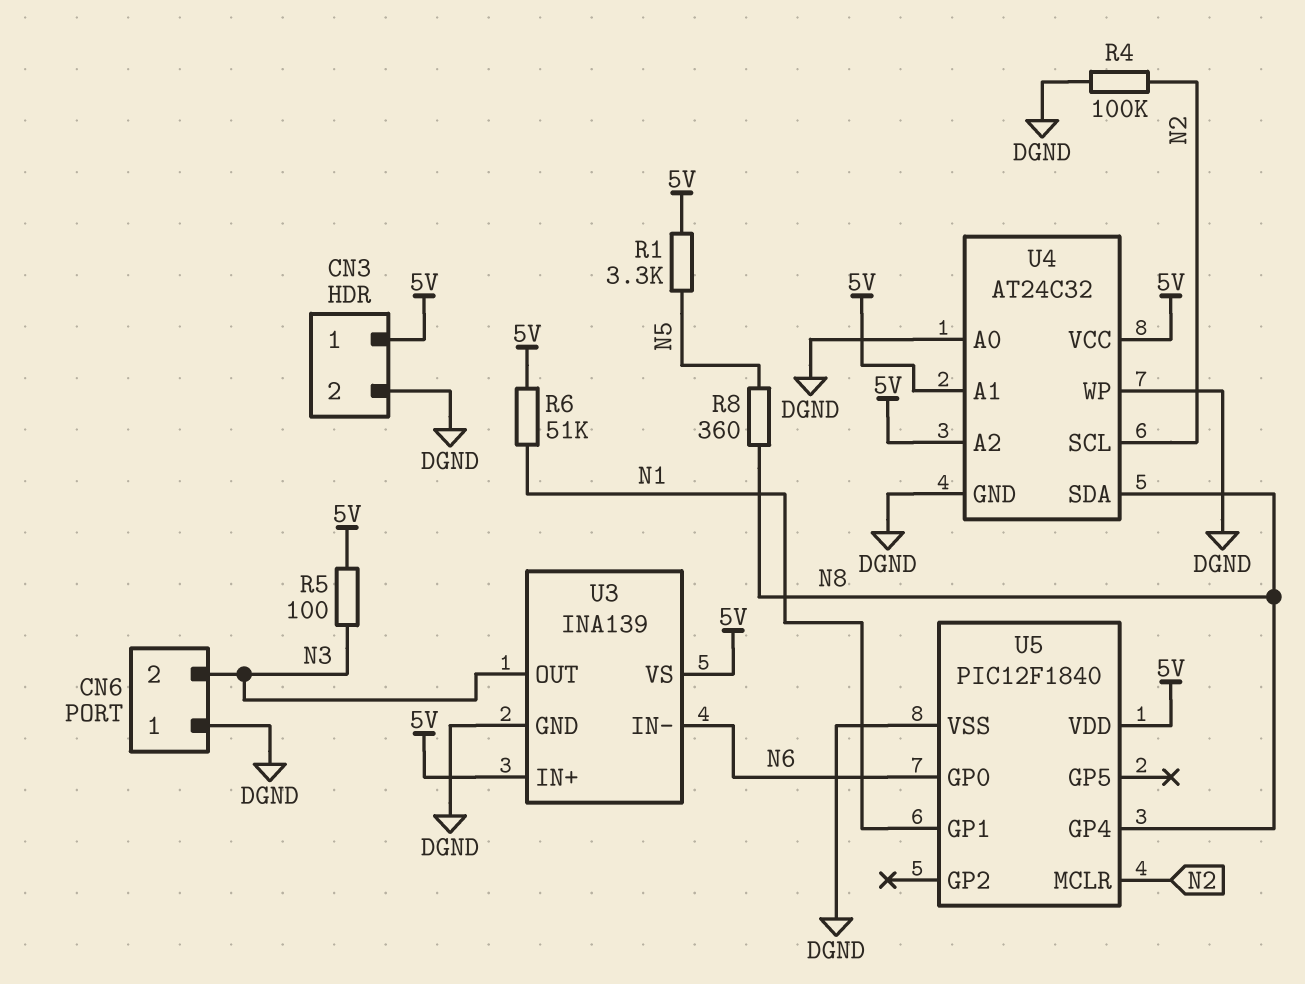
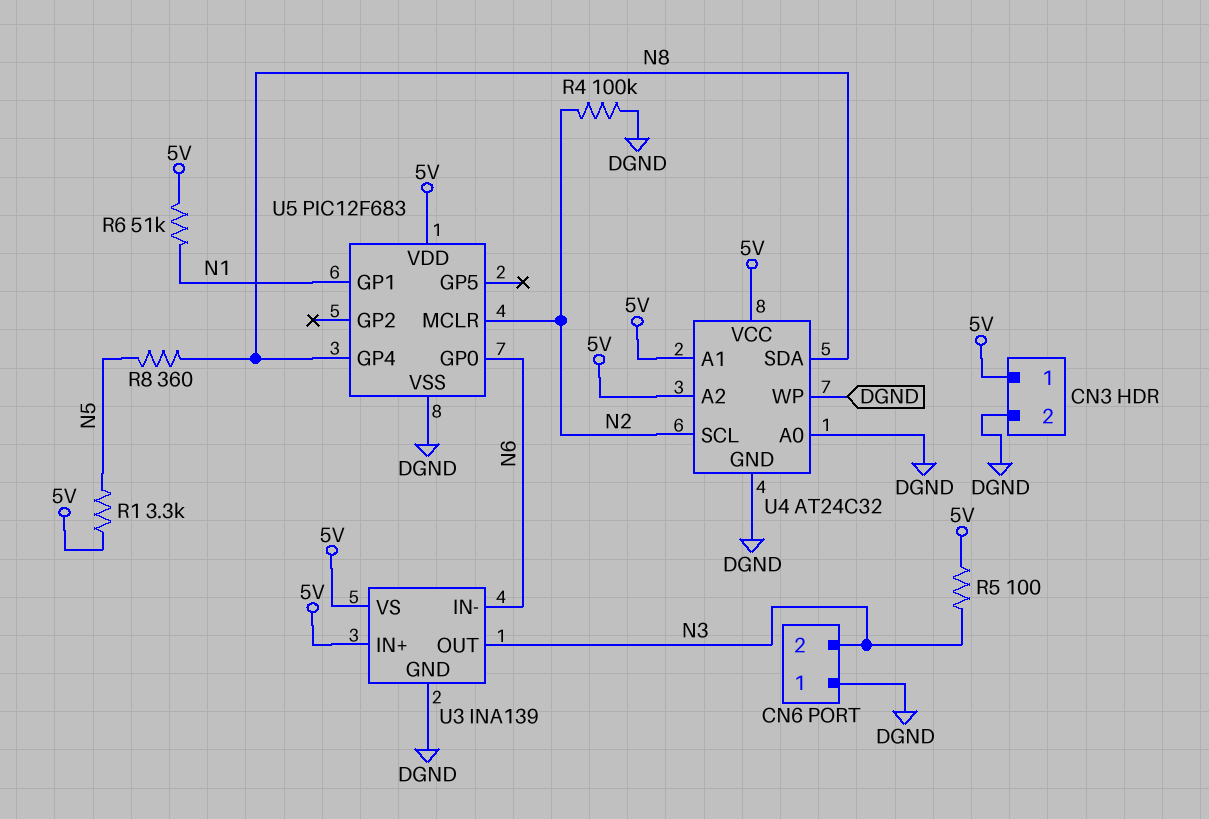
U5: PIC12F1840 -> PIC12F683

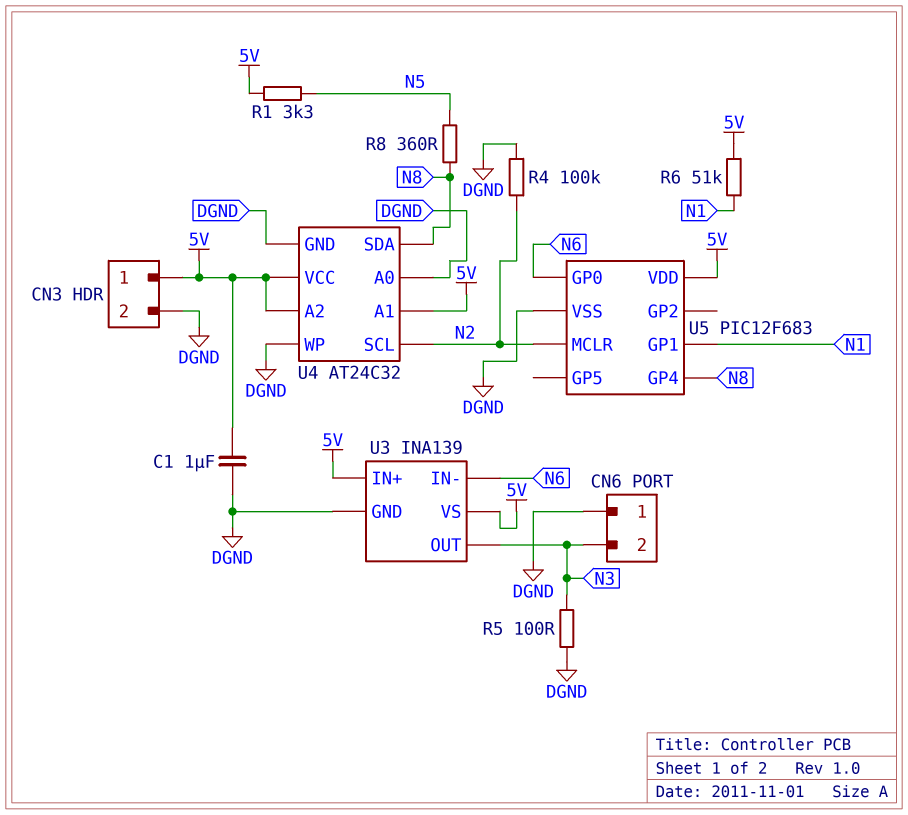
C1: none -> 1uF (5V, DGND)
R5: 100 (5V, N3) -> 100 (DGND, N3)

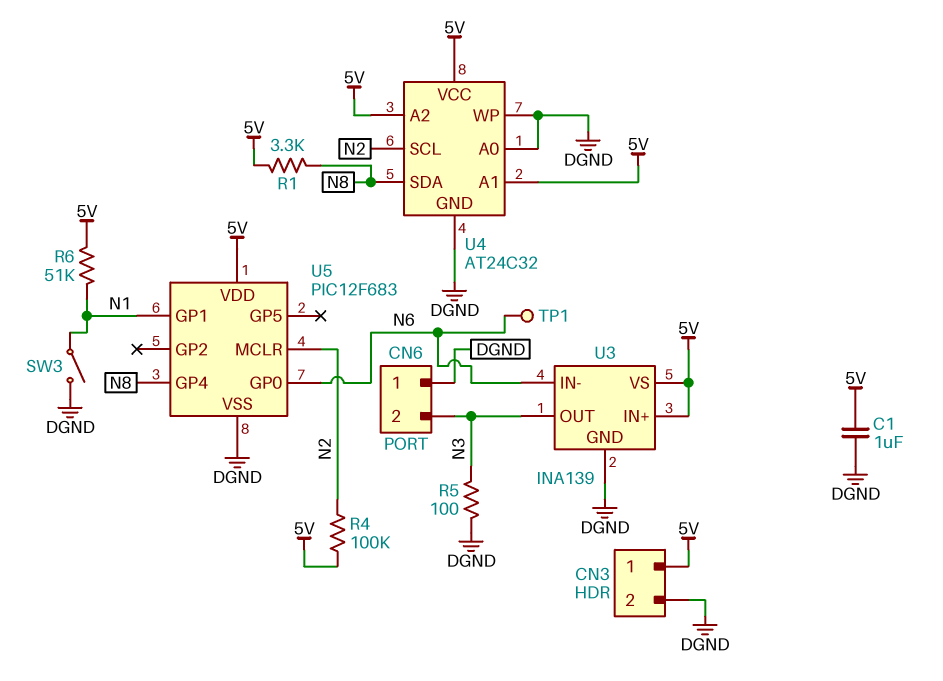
R1: 3.3k (5V, N5) -> 3.3k (5V, N8)
R4: 100k (DGND, N2) -> 100k (5V, N2)
R8: 360 (N5, N8) -> none
SW3: none -> switch (DGND, N1)
TP1: none -> test point (N6)

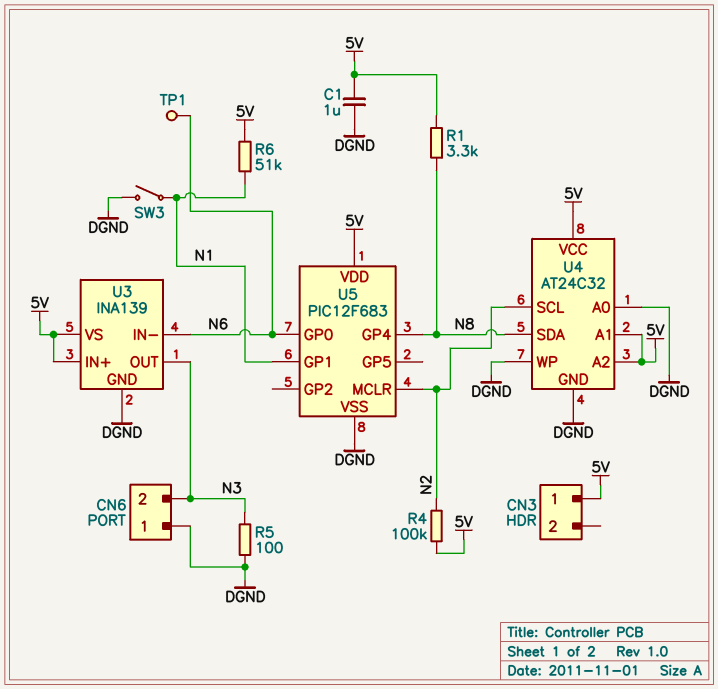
CN3 pin 2: DGND -> none

